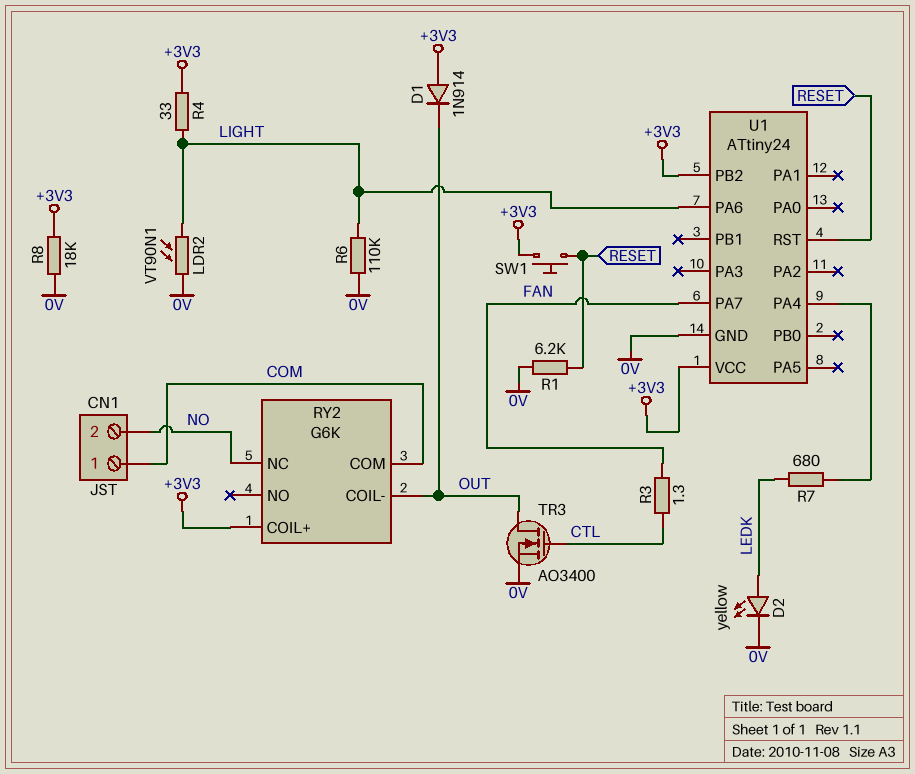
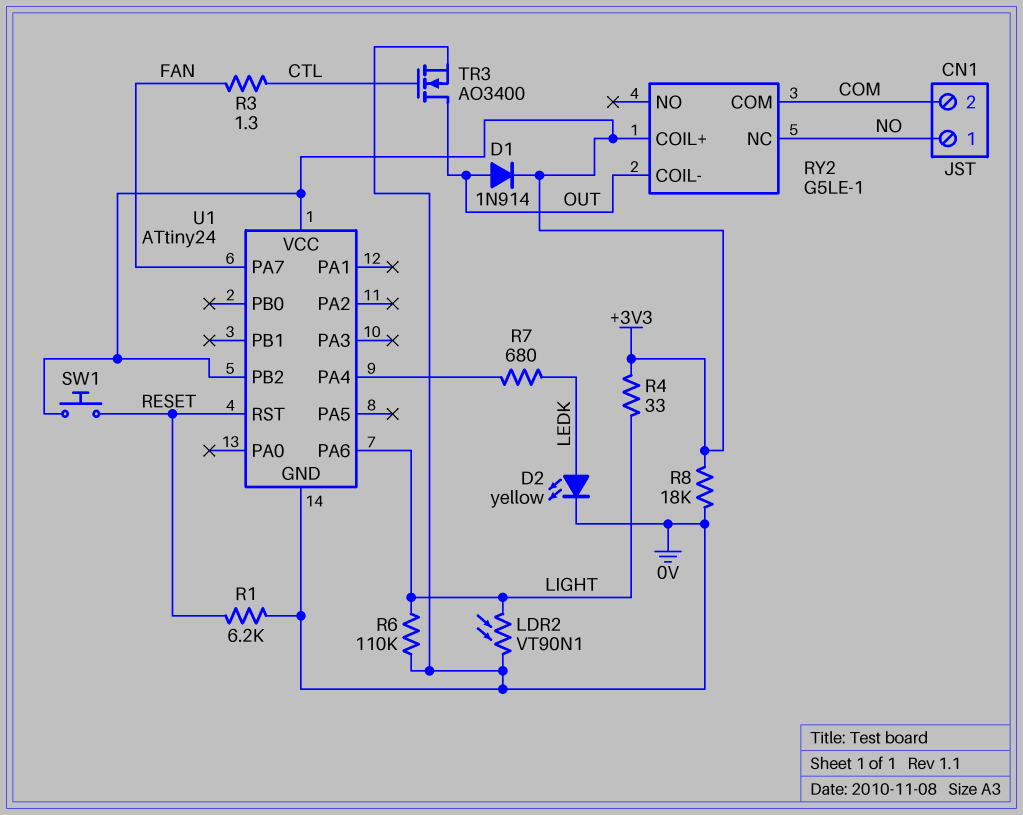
CN1 pin 1: COM -> NO
CN1 pin 2: NO -> COM
D1: diode 1N914 (A +3V3, K OUT) -> diode 1N914 (A OUT, K +3V3)
RY2: G6K -> G5LE-1

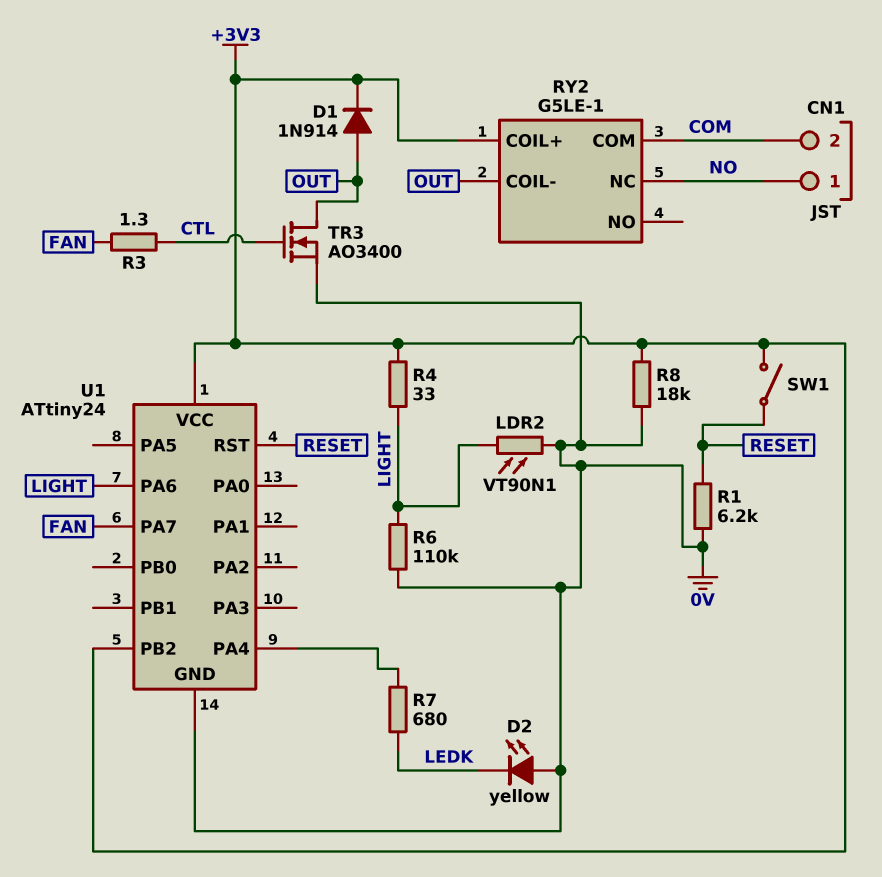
D2: LED yellow (A LEDK, K 0V) -> LED yellow (A 0V, K LEDK)
SW1: button (+3V3, RESET) -> switch (+3V3, RESET)

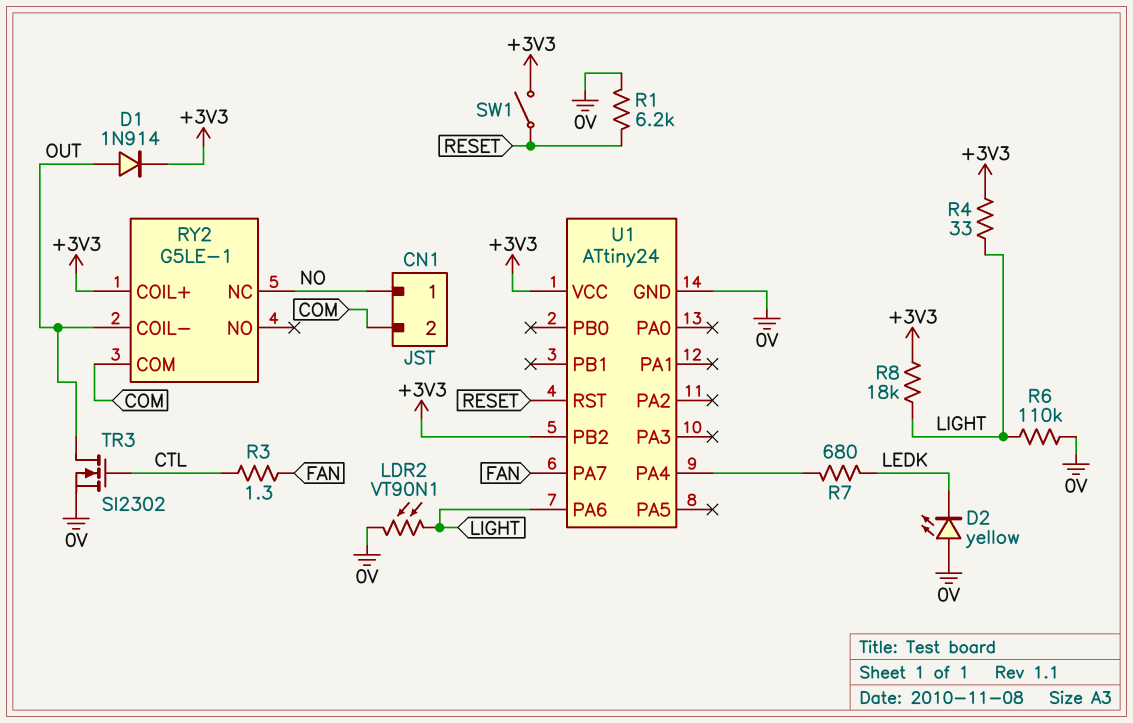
R8: 18k (+3V3, 0V) -> 18k (+3V3, LIGHT)
TR3: NMOS AO3400 (G CTL, D OUT, S 0V) -> NMOS SI2302 (G CTL, D OUT, S 0V)

